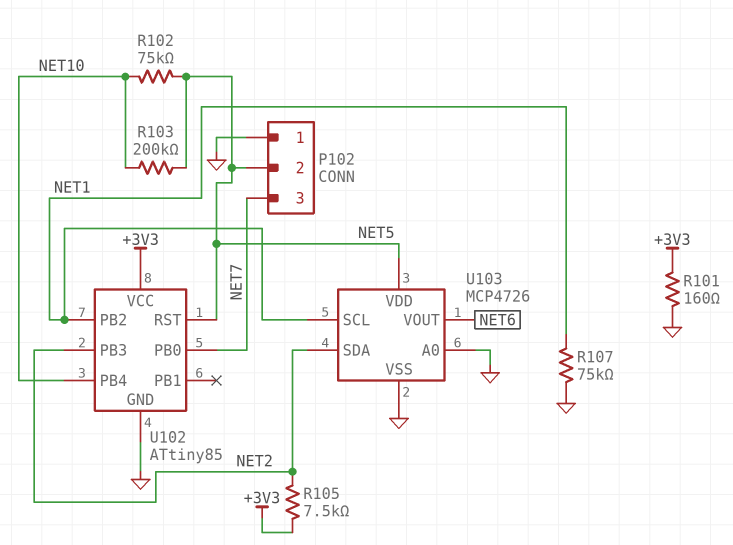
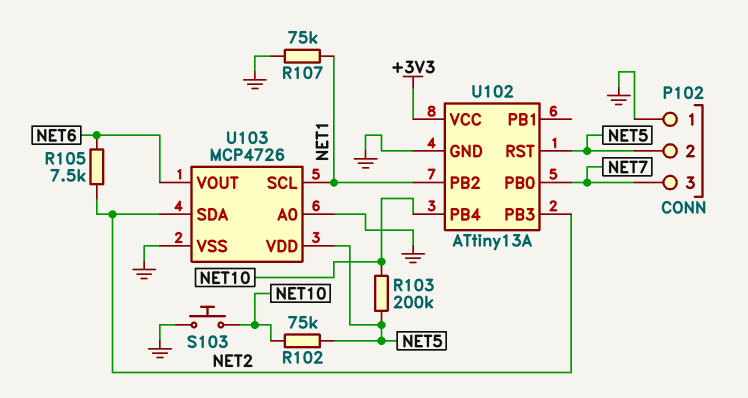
R101: 160 (+3V3, GND) -> none
R105: 7.5k (+3V3, NET2) -> 7.5k (NET2, NET6)
S103: none -> button (GND, NET10)
U102: ATtiny85 -> ATtiny13A

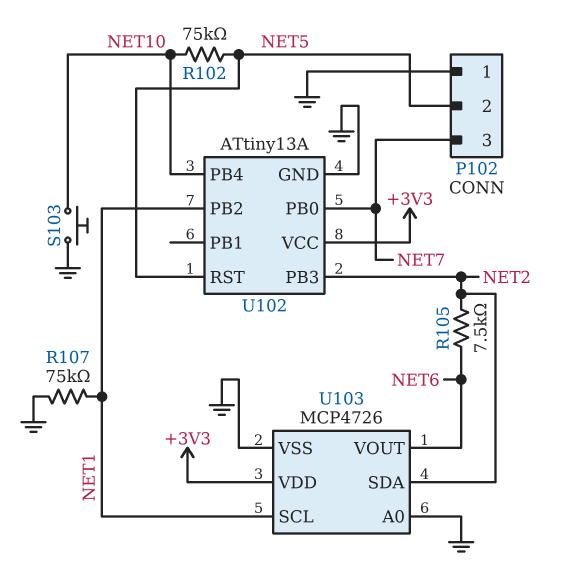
R103: 200k (NET5, NET10) -> none
U103 pin VDD: NET5 -> +3V3

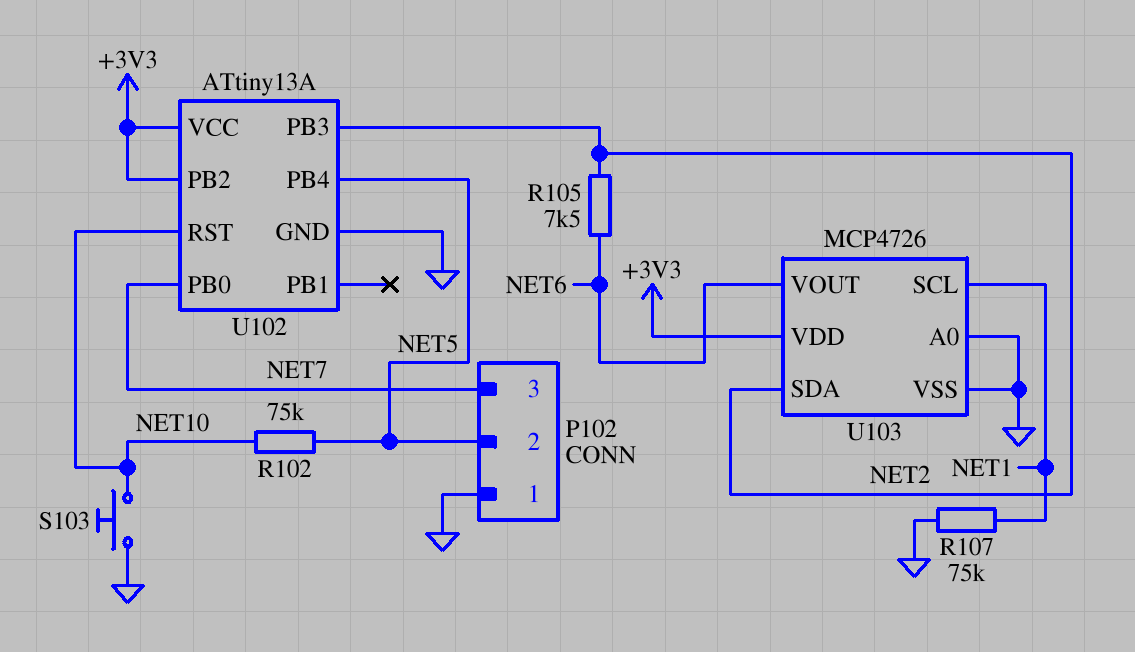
U102 pin PB2: NET1 -> +3V3
U102 pin PB4: NET10 -> NET5
U102 pin RST: NET5 -> NET10

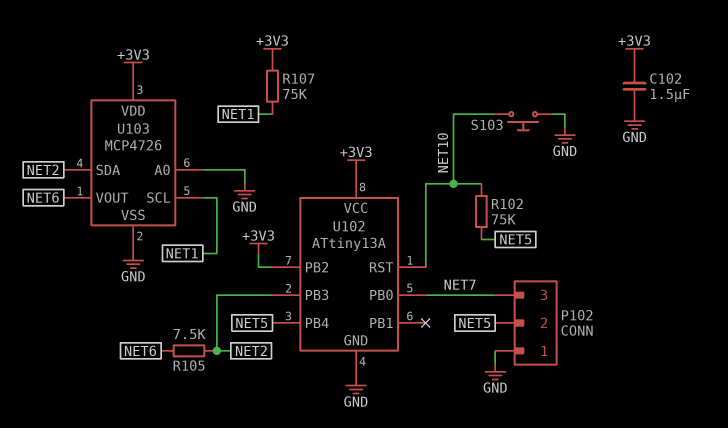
C102: none -> 1.5uF (+3V3, GND)
R107: 75k (GND, NET1) -> 75k (+3V3, NET1)

